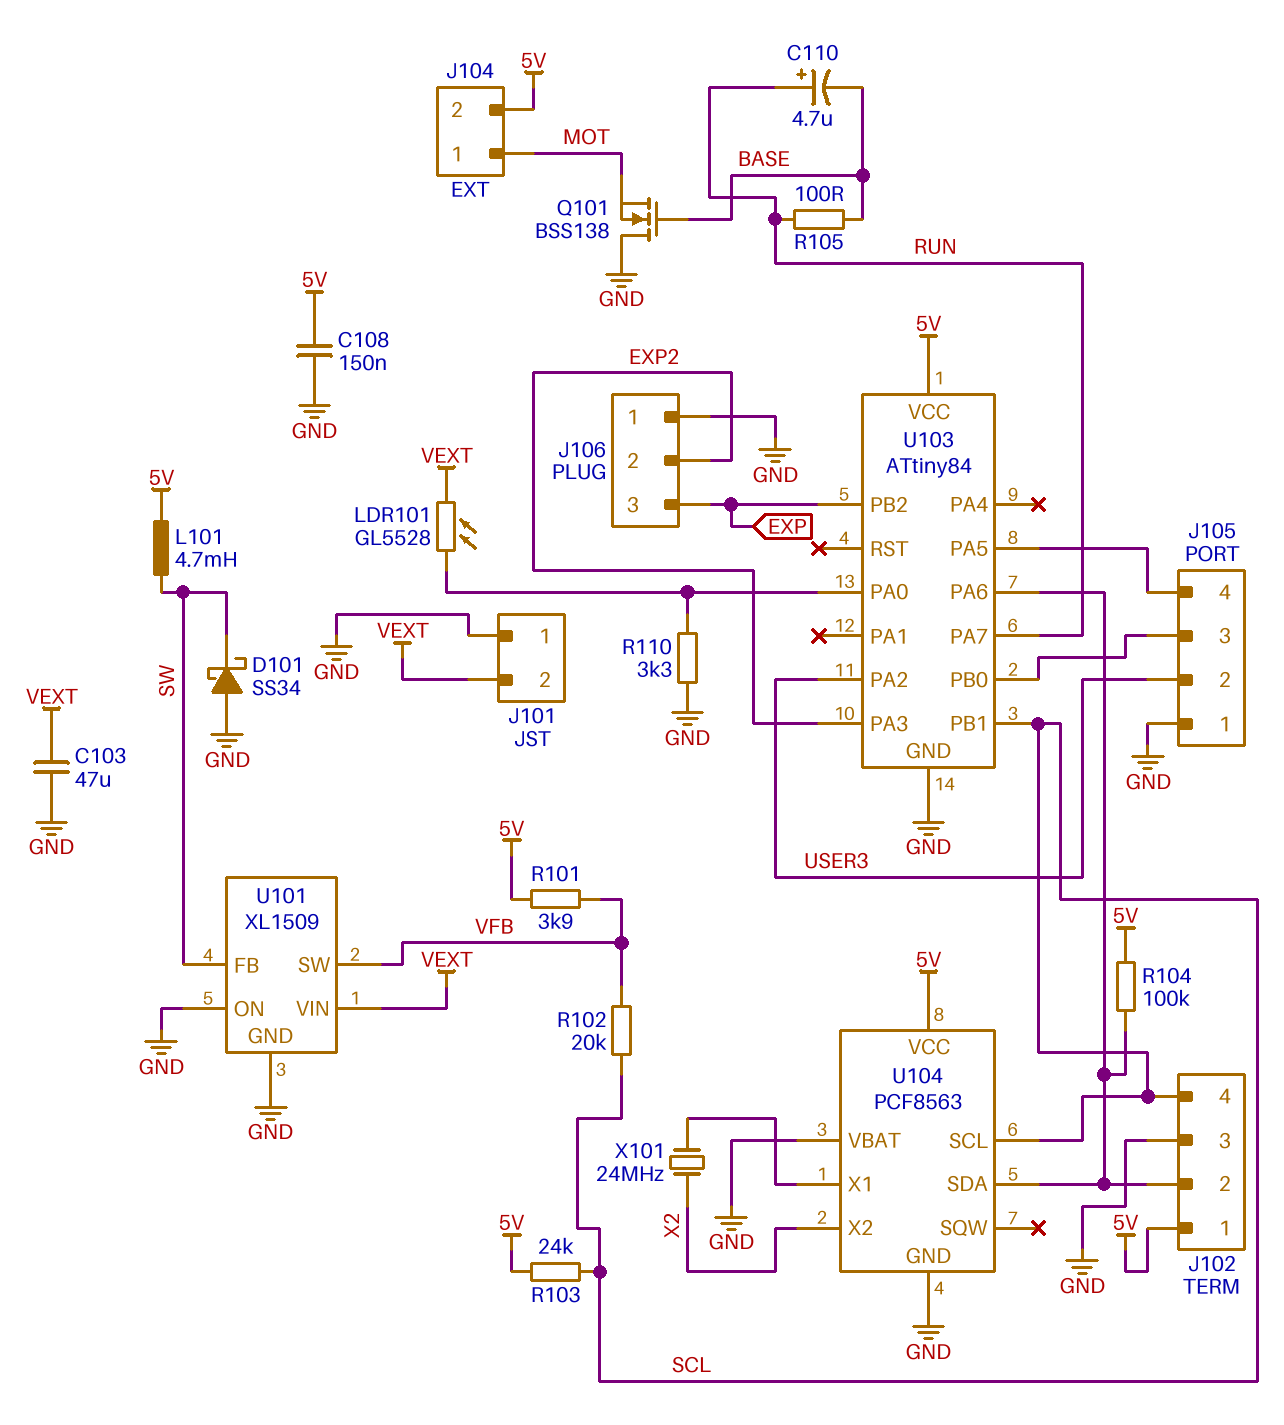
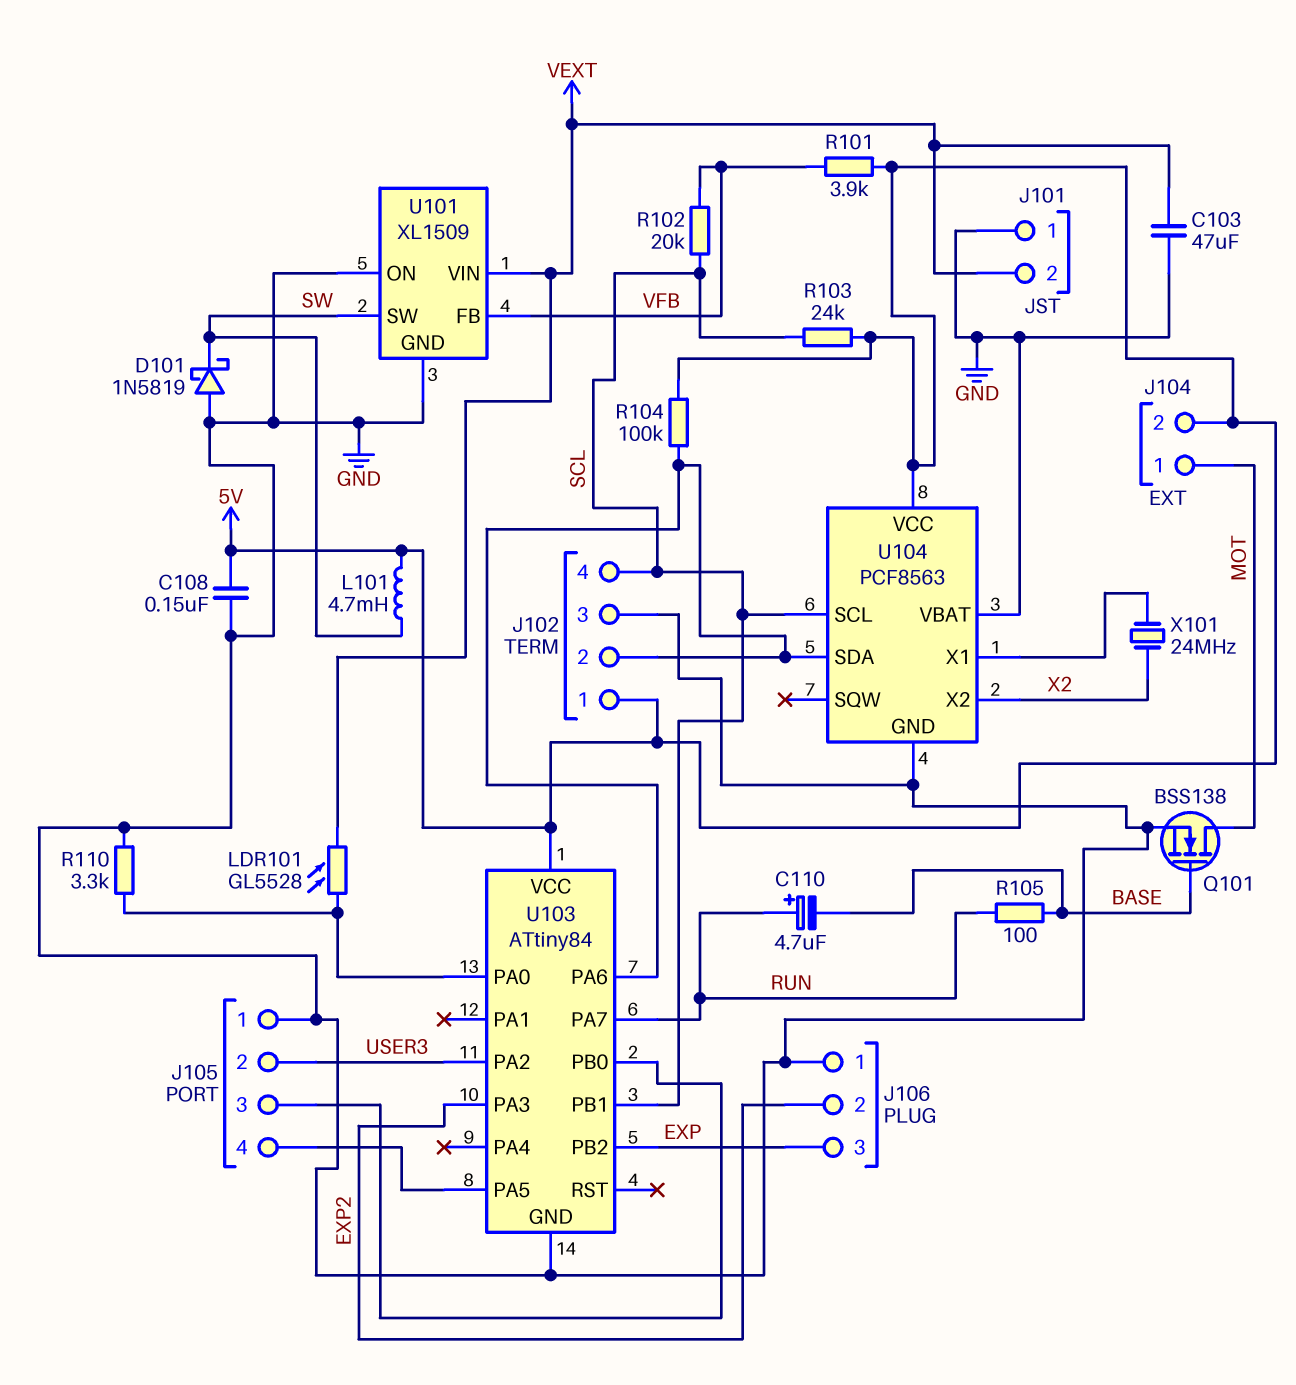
D101: schottky SS34 (A GND, K SW) -> schottky 1N5819 (A GND, K SW)
Q101: NMOS BSS138 (G BASE, D GND, S MOT) -> NMOS BSS138 (G BASE, D MOT, S GND)
U101 pin FB: SW -> VFB
U101 pin SW: VFB -> SW

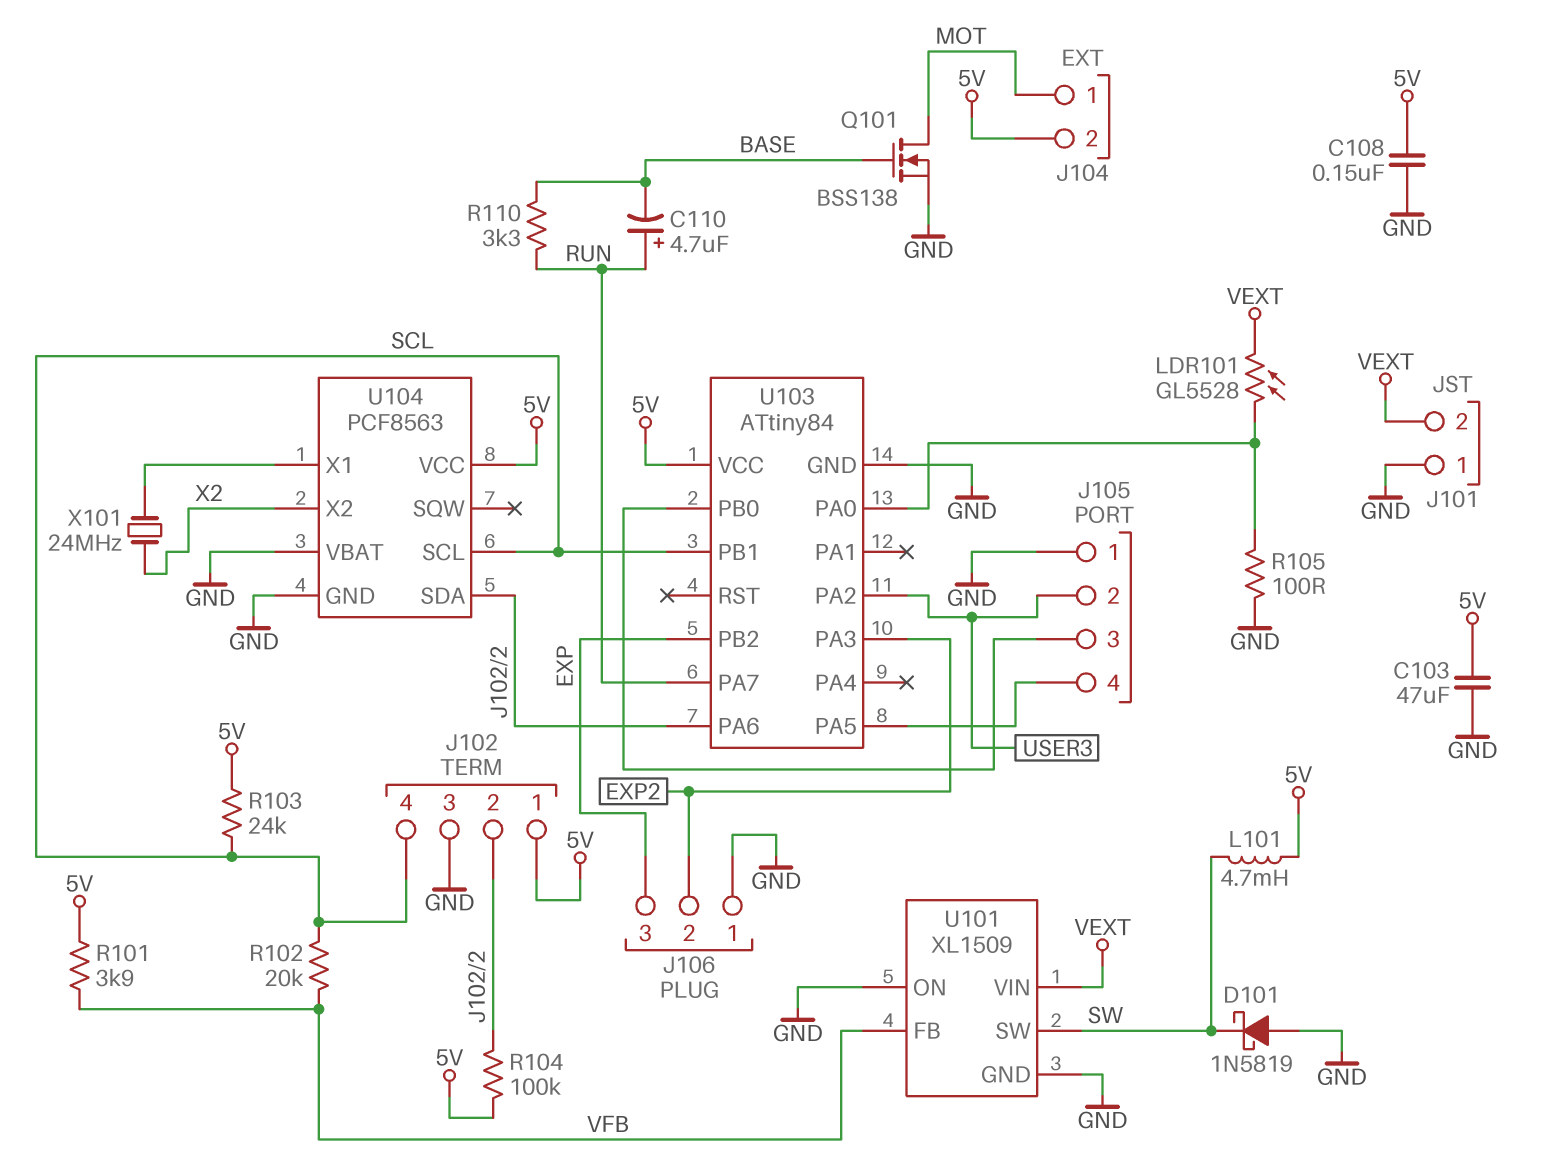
C103: 47uF (GND, VEXT) -> 47uF (5V, GND)
R105: 100 (BASE, RUN) -> 100 (GND, U103/PA0)
R110: 3.3k (GND, U103/PA0) -> 3.3k (BASE, RUN)

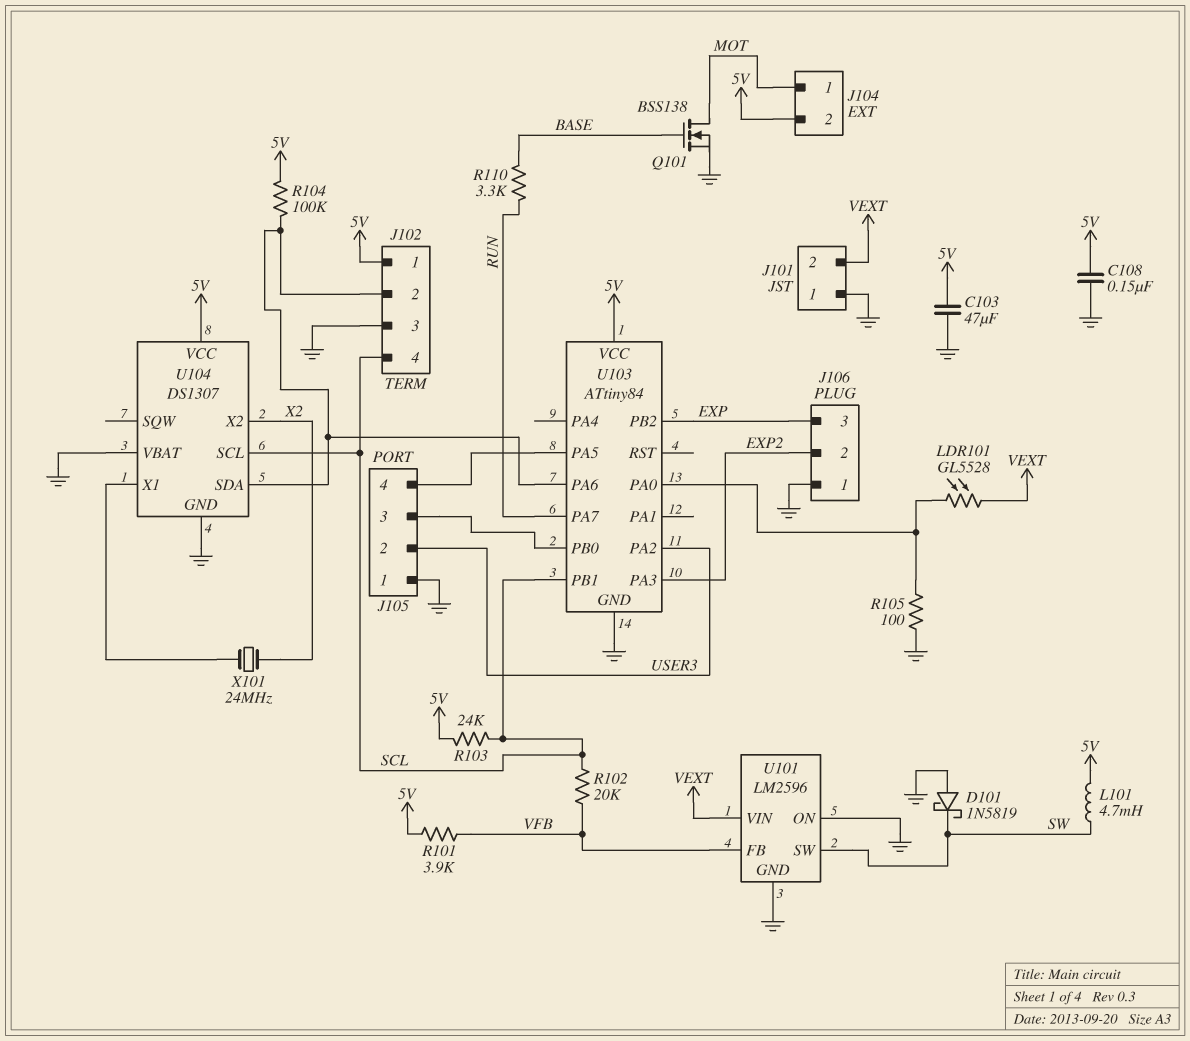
C110: 4.7uF (plus RUN, minus BASE) -> none
U101: XL1509 -> LM2596
U104: PCF8563 -> DS1307

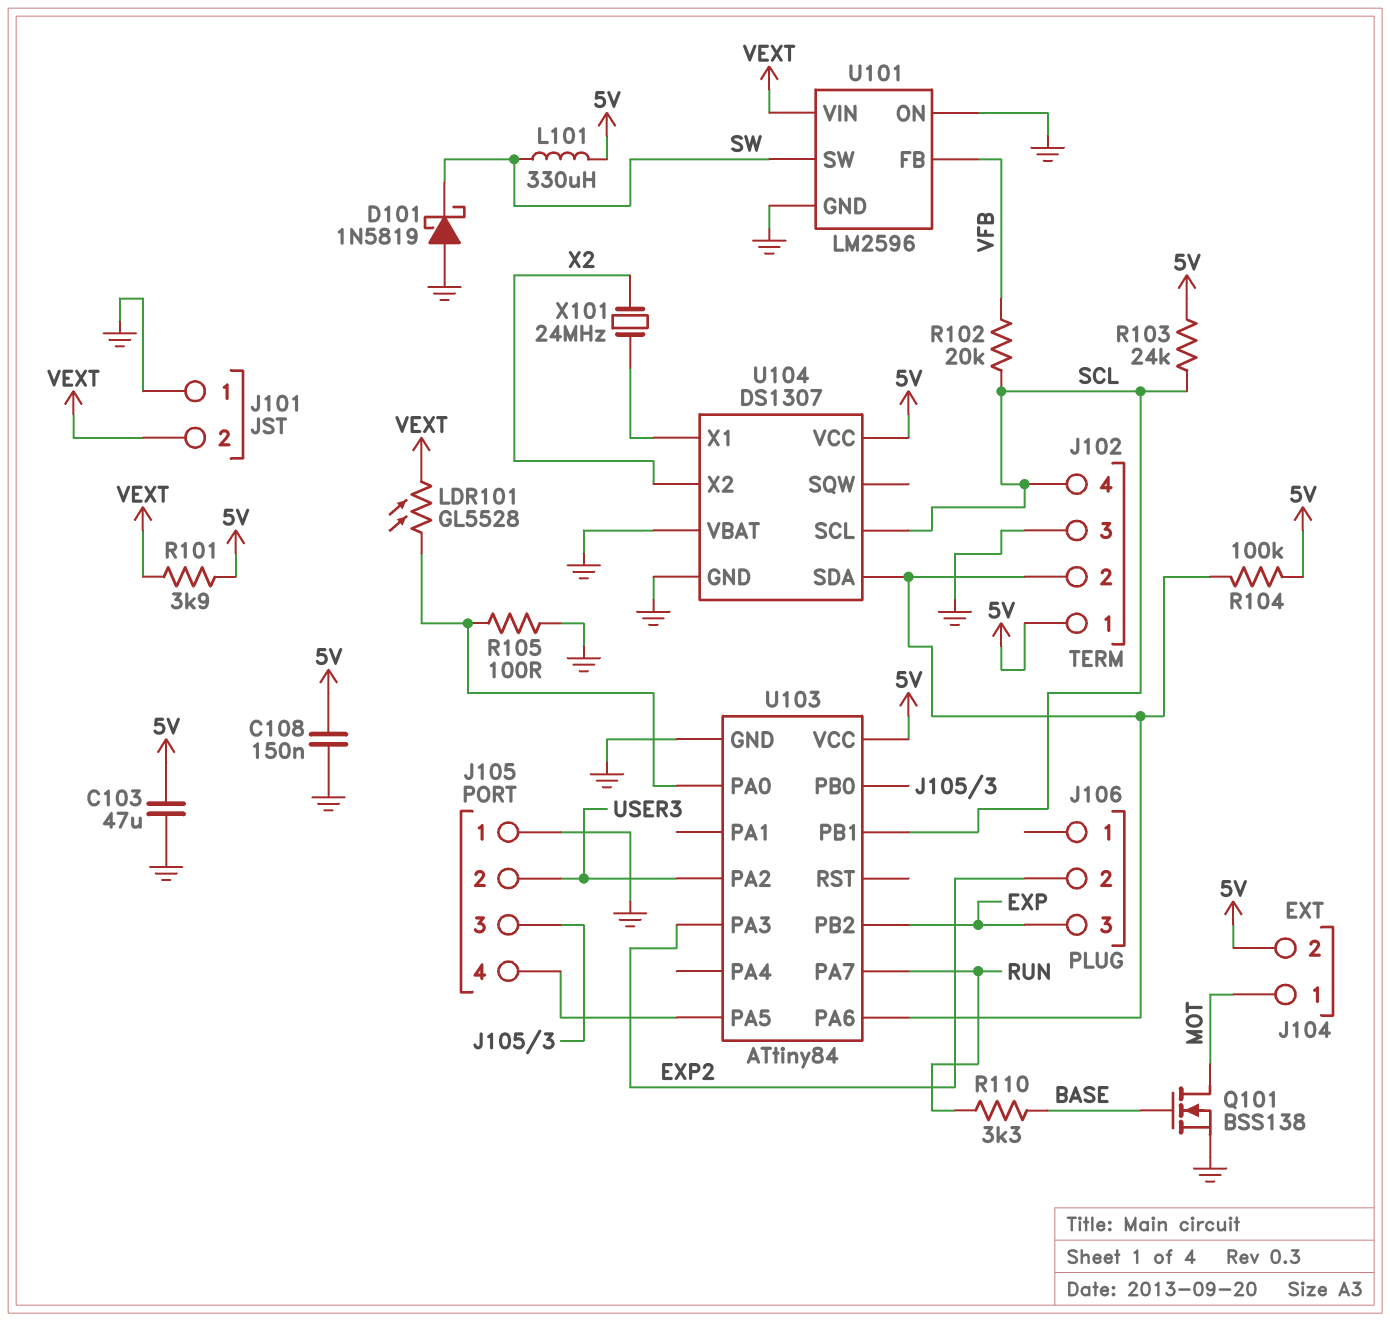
J106 pin 1: GND -> none
L101: 4.7mH (5V, SW) -> 330uH (5V, SW)
R101: 3.9k (5V, VFB) -> 3.9k (5V, VEXT)

